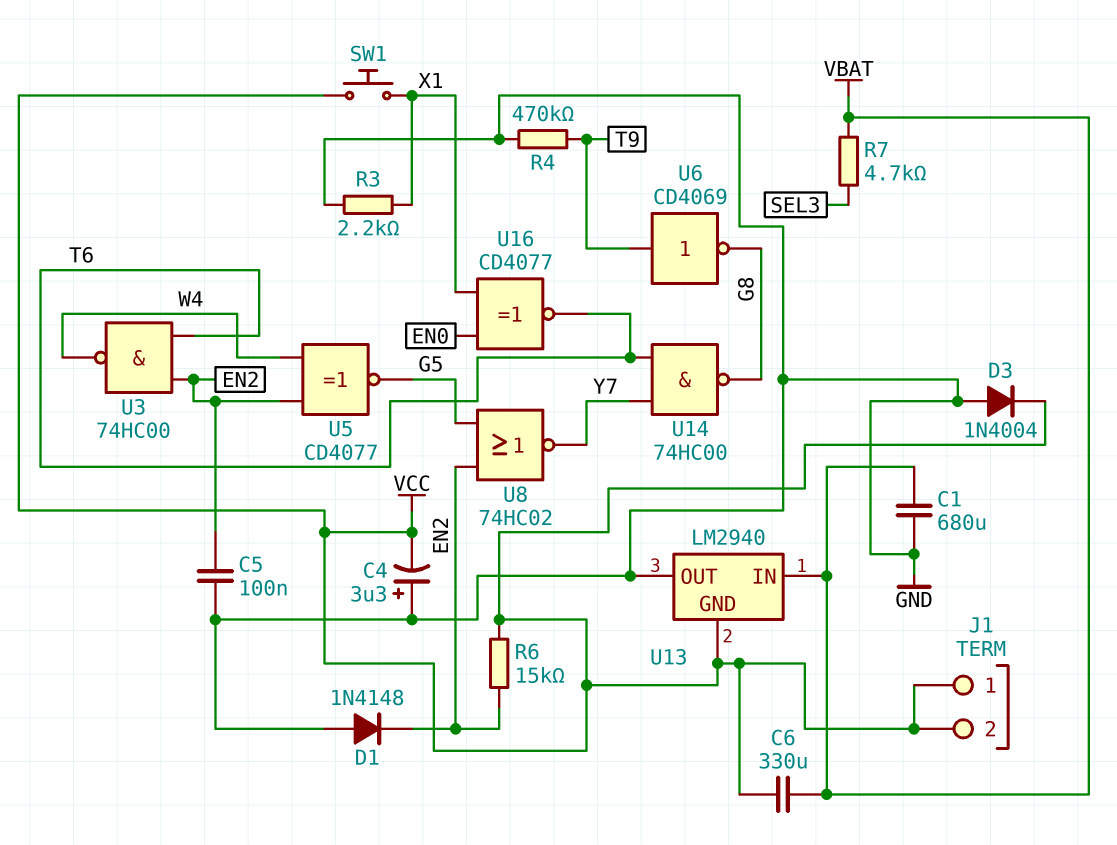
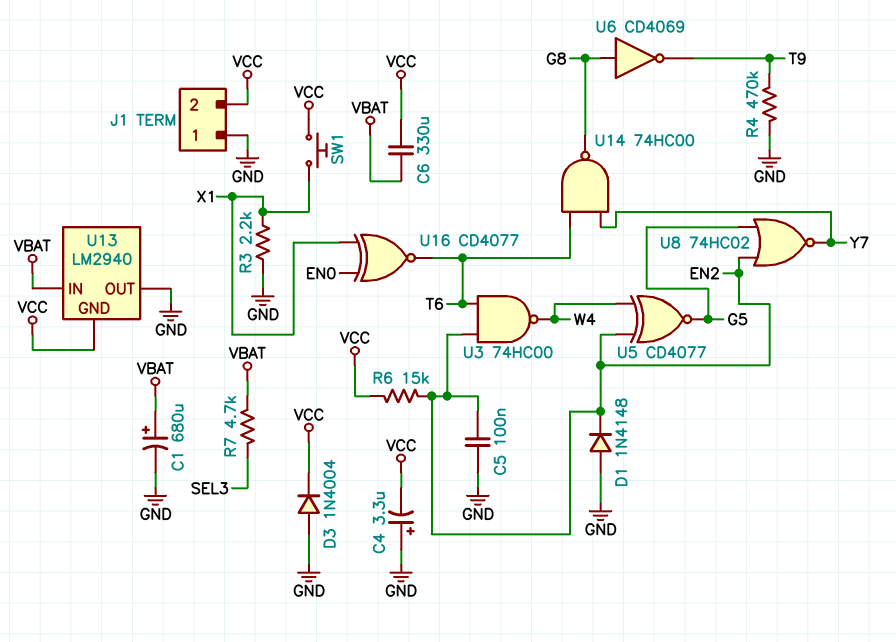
C1: 680uF (GND, VBAT) -> 680uF (plus VBAT, minus GND)
J1 pin 1: VCC -> GND
U6: NOT CD4069 (in T9, out G8) -> NOT CD4069 (in G8, out T9)

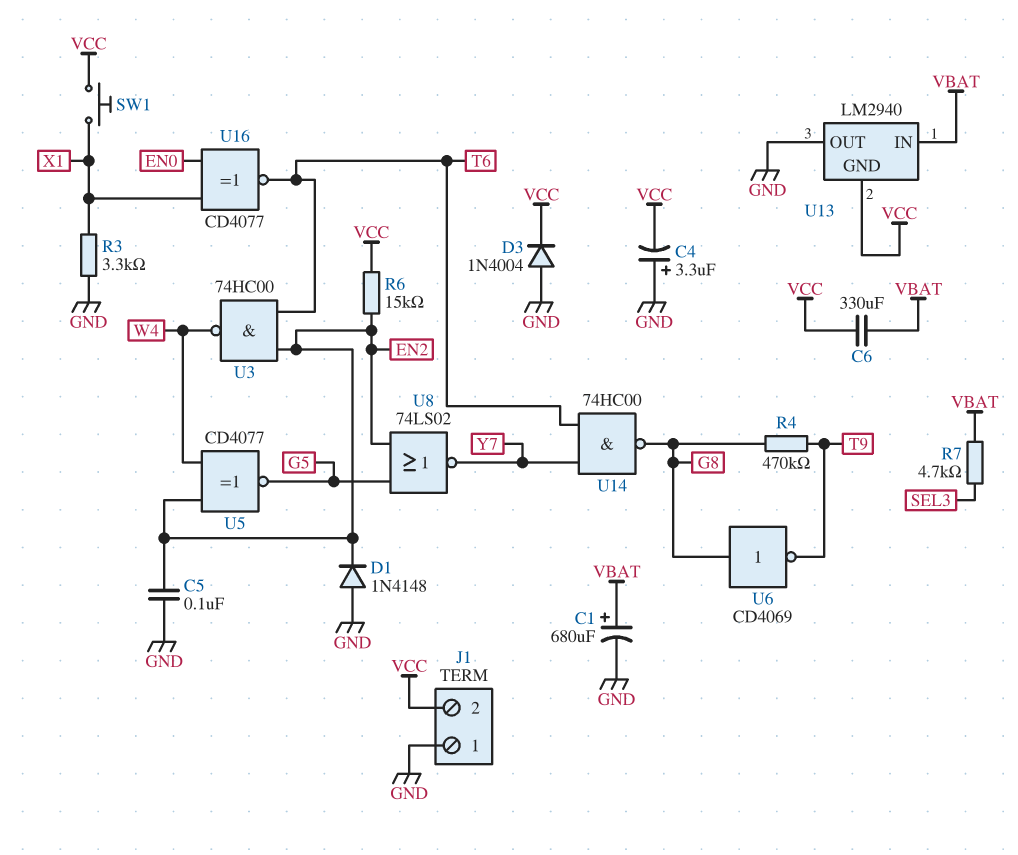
R3: 2.2k (GND, X1) -> 3.3k (GND, X1)
R4: 470k (GND, T9) -> 470k (G8, T9)
U8: NOR 74HC02 (in EN2, in G5, out Y7) -> NOR 74LS02 (in EN2, in G5, out Y7)

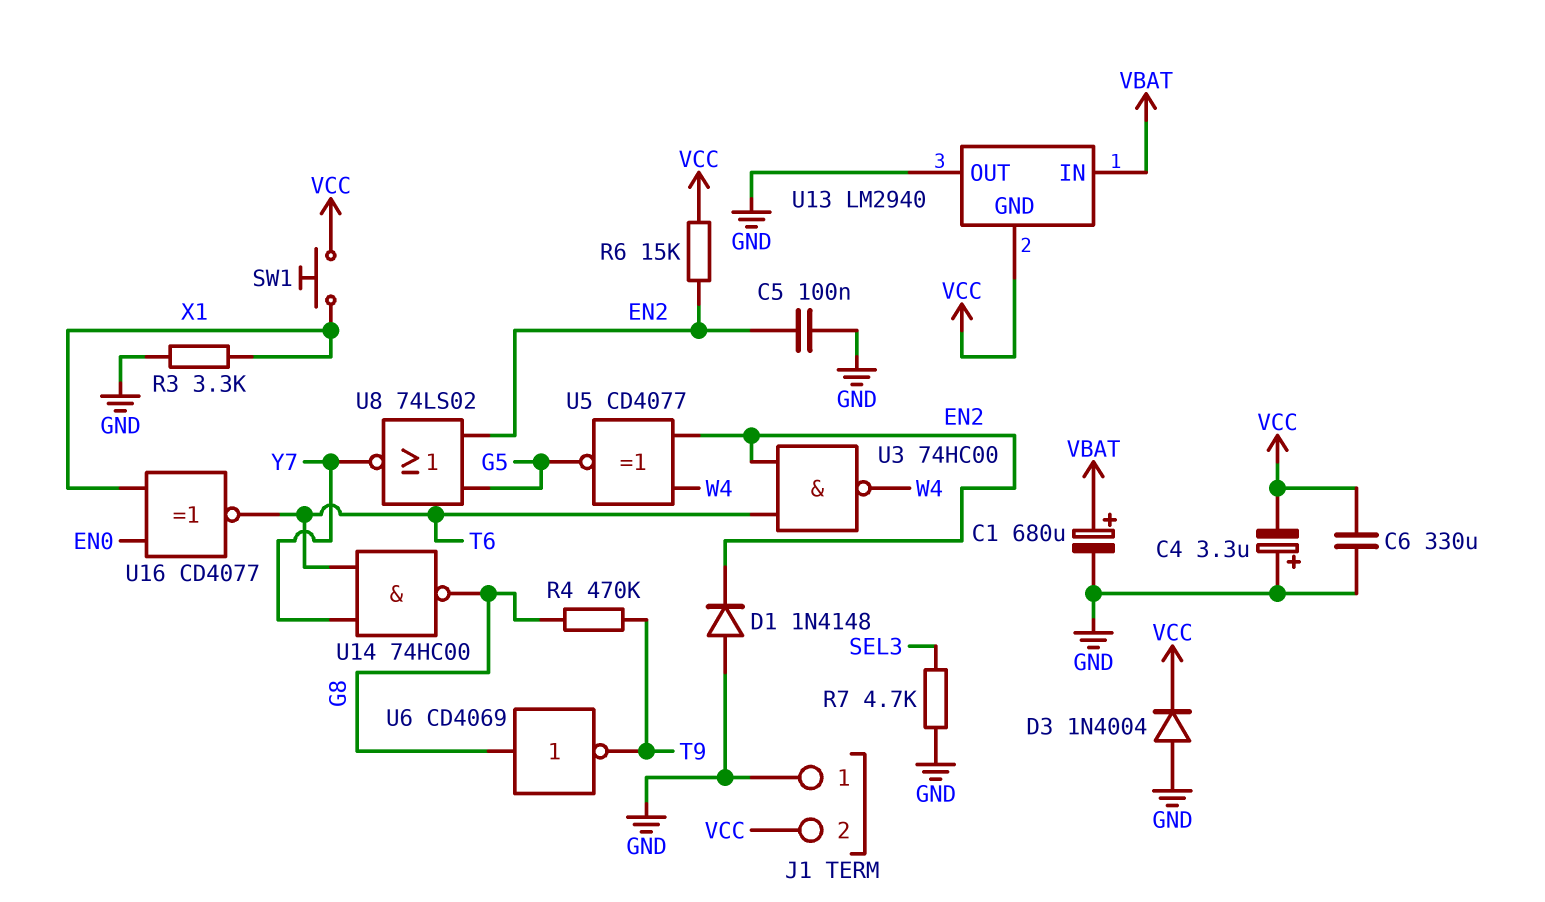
C6: 330uF (VBAT, VCC) -> 330uF (GND, VCC)
R7: 4.7k (SEL3, VBAT) -> 4.7k (GND, SEL3)

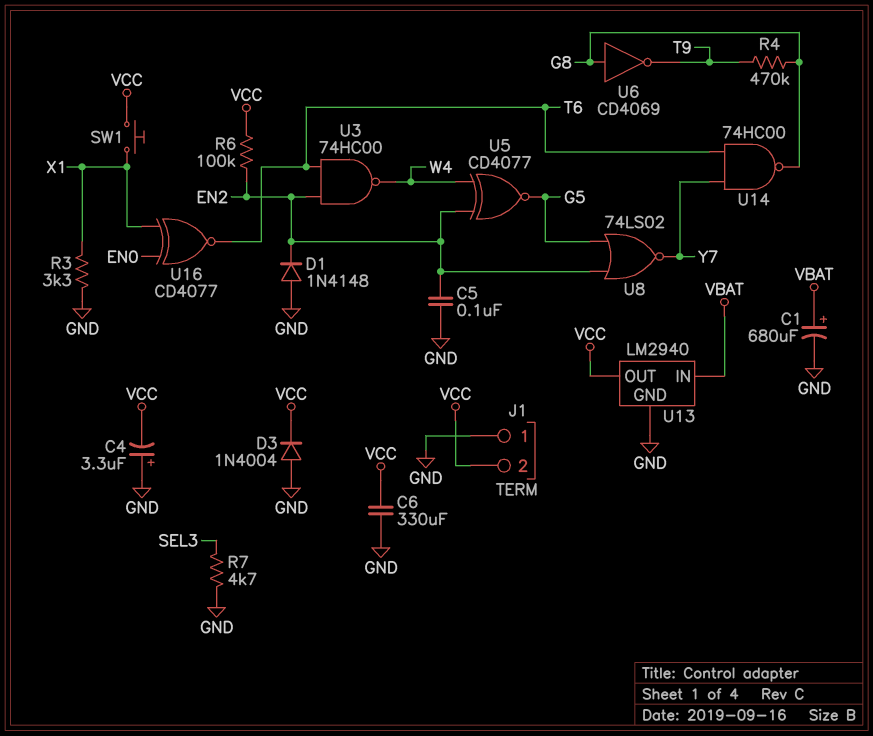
R6: 15k (EN2, VCC) -> 100k (EN2, VCC)
U13 pin GND: VCC -> GND
U13 pin OUT: GND -> VCC

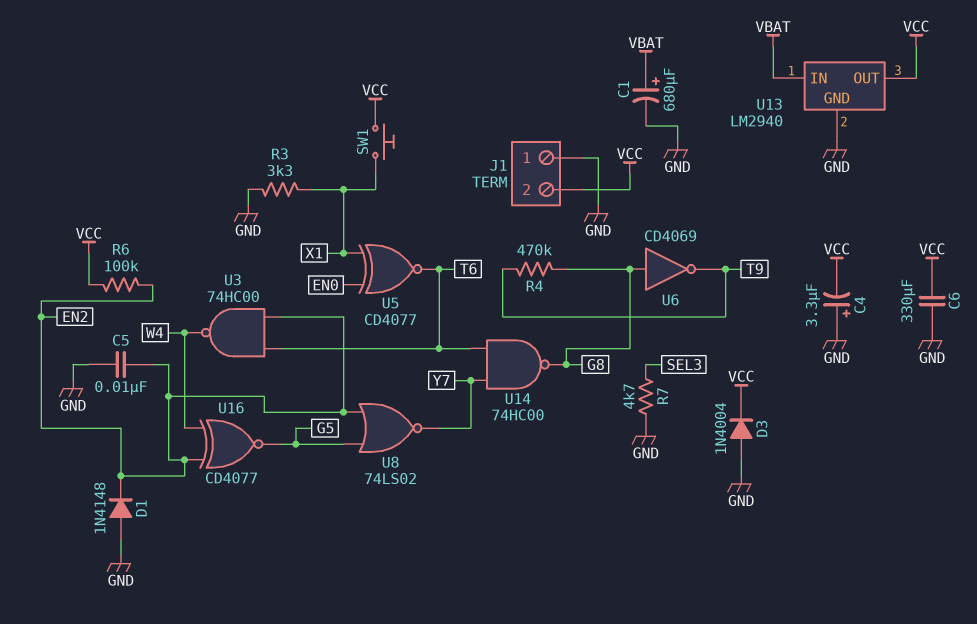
C5: 100nF (EN2, GND) -> 10nF (EN2, GND)
U5: XNOR CD4077 (in EN2, in W4, out G5) -> XNOR CD4077 (in EN0, in X1, out T6)
U16: XNOR CD4077 (in EN0, in X1, out T6) -> XNOR CD4077 (in EN2, in W4, out G5)

